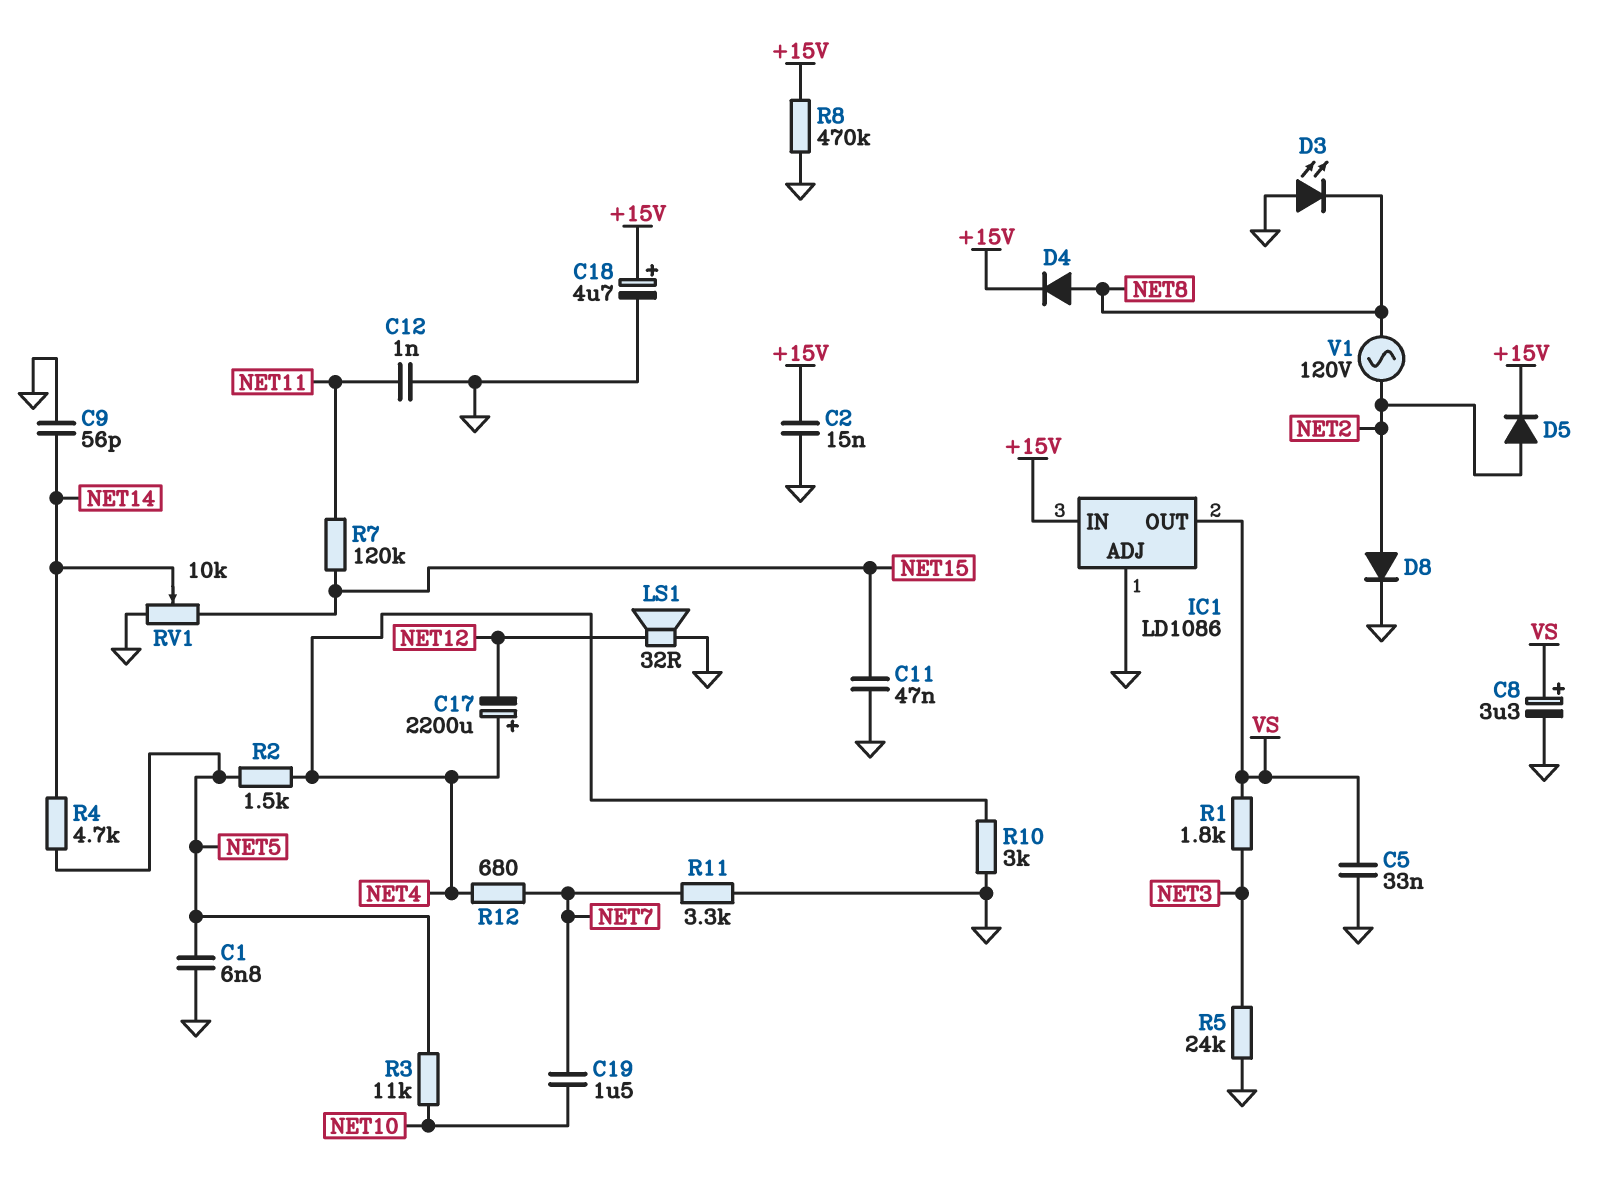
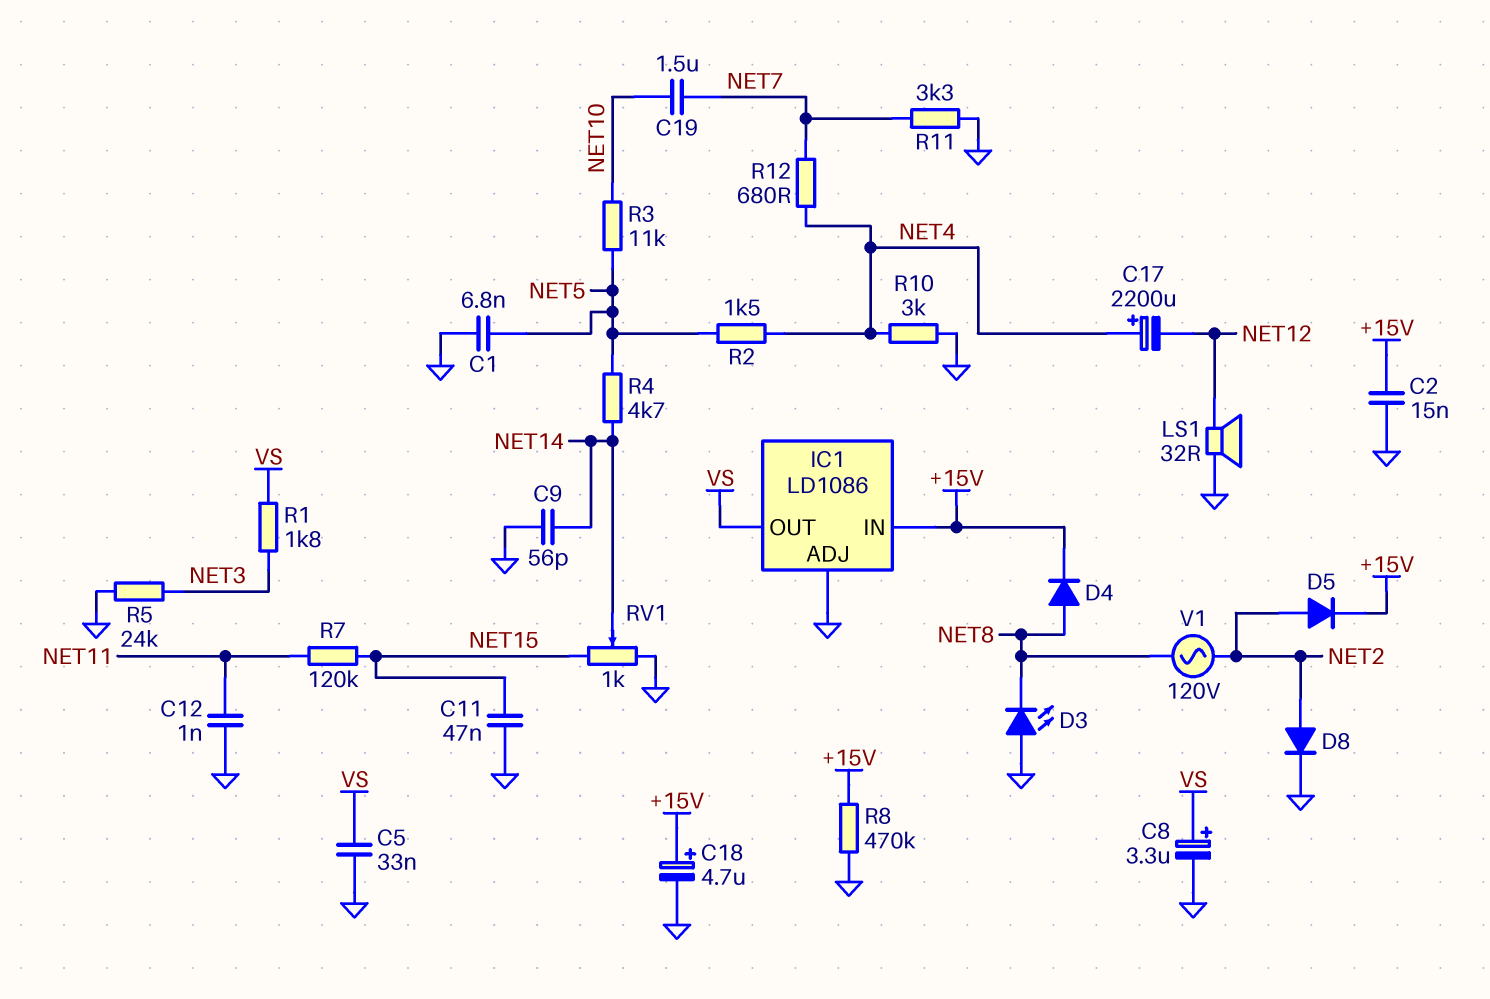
RV1: 10k (GND, NET15, wiper NET14) -> 1k (GND, NET15, wiper NET14)

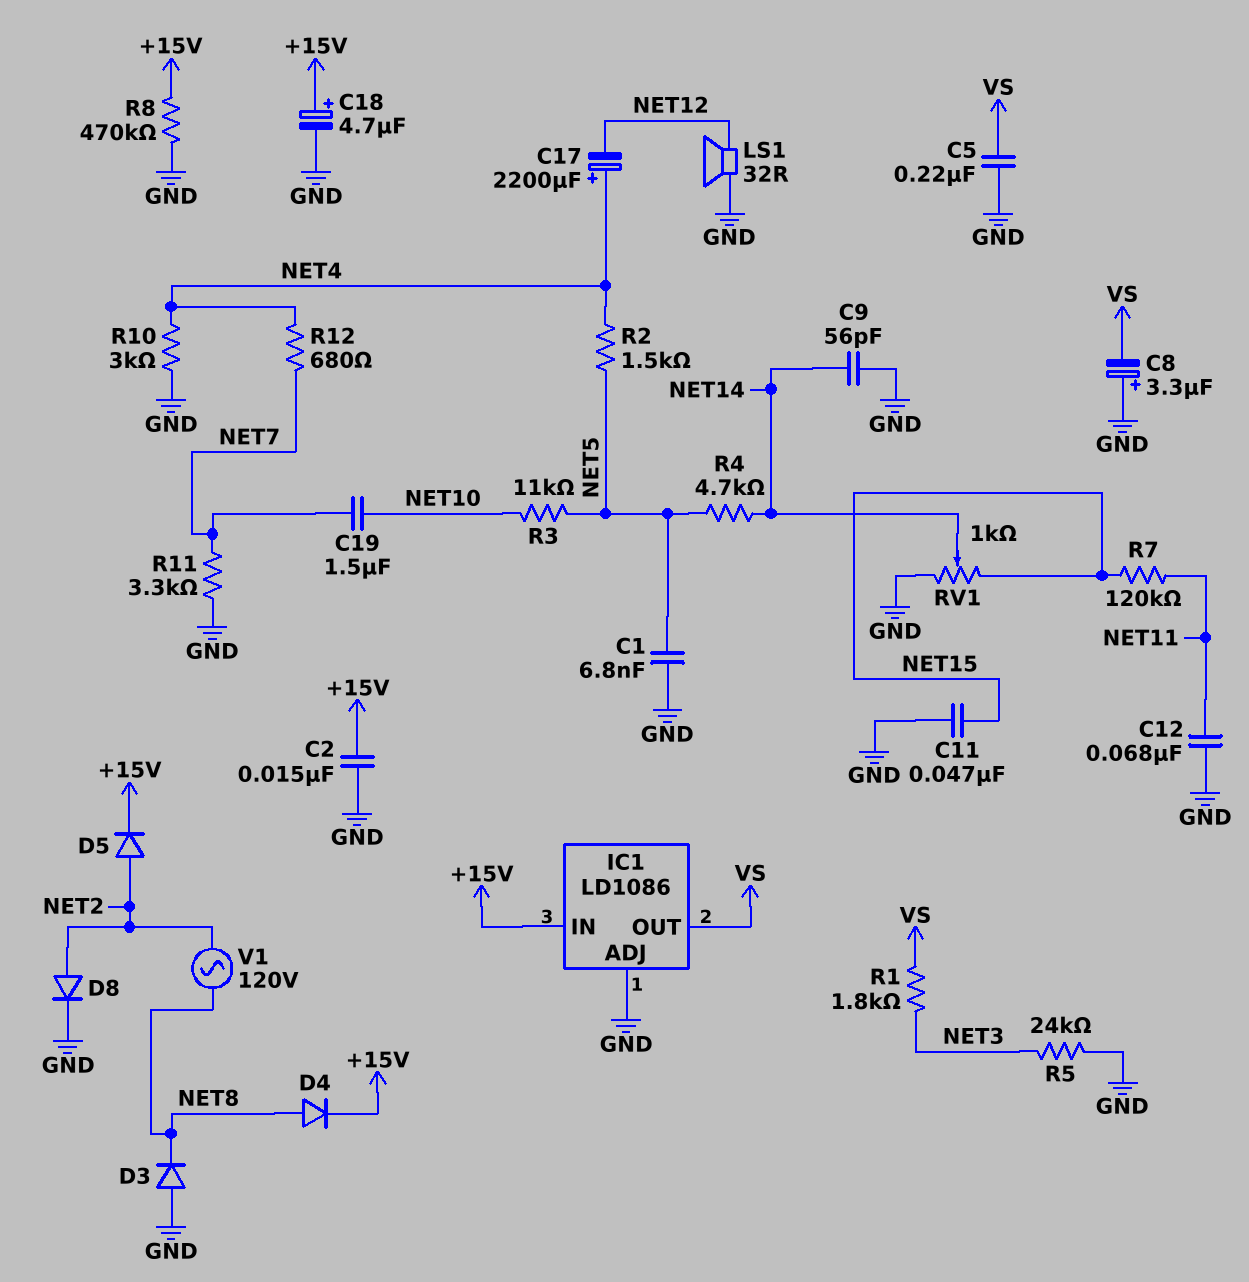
C5: 33nF (GND, VS) -> 220nF (GND, VS)
C8: 3.3uF (plus VS, minus GND) -> 3.3uF (plus GND, minus VS)
C12: 1nF (GND, NET11) -> 68nF (GND, NET11)
D3: LED (A GND, K NET8) -> diode (A GND, K NET8)

